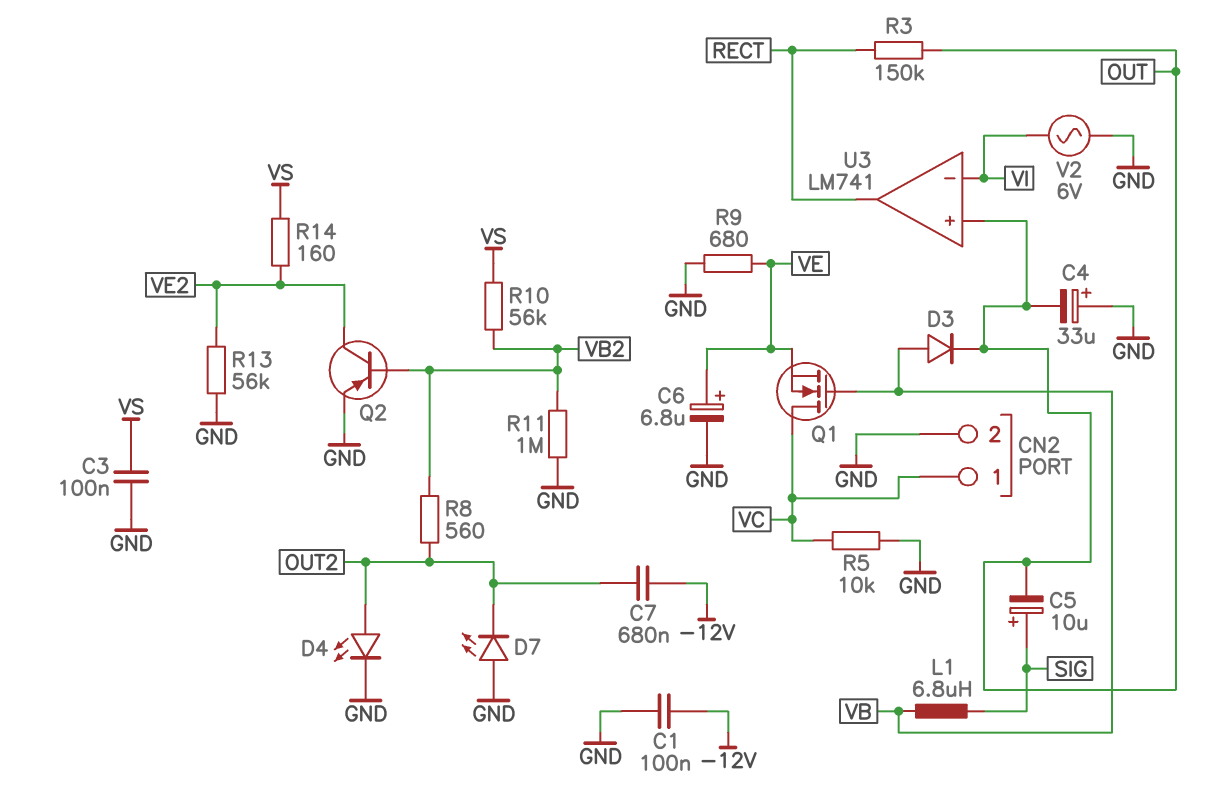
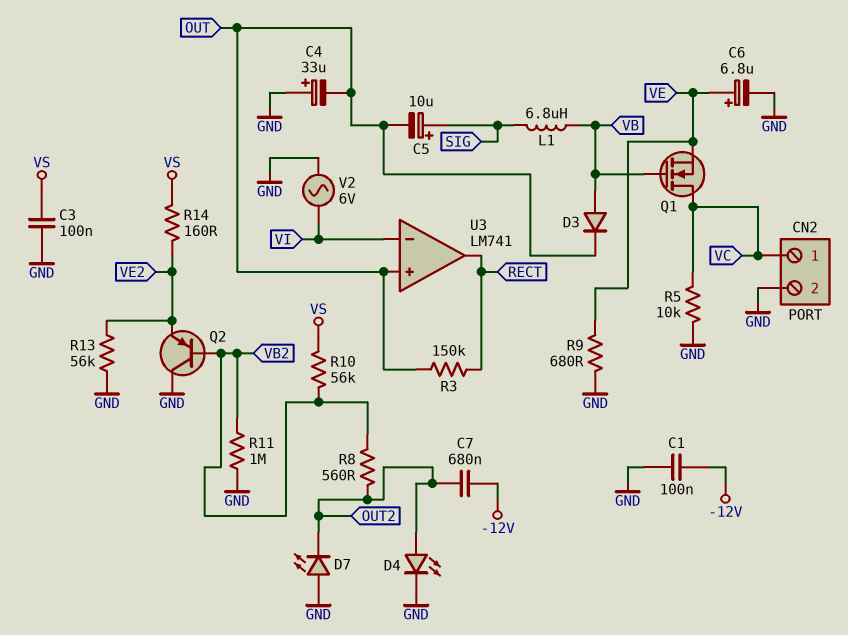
Q2: PNP (B VB2, C VE2, E GND) -> PNP (B VB2, C GND, E VE2)

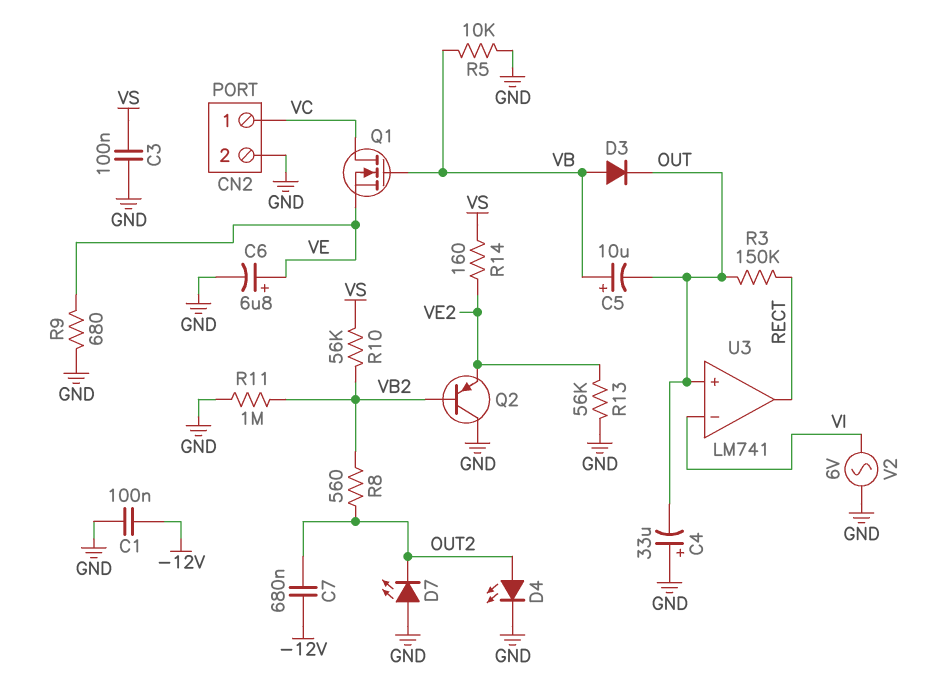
C5: 10uF (plus SIG, minus OUT) -> 10uF (plus VB, minus OUT)
L1: 6.8uH (SIG, VB) -> none
R5: 10k (GND, VC) -> 10k (GND, VB)

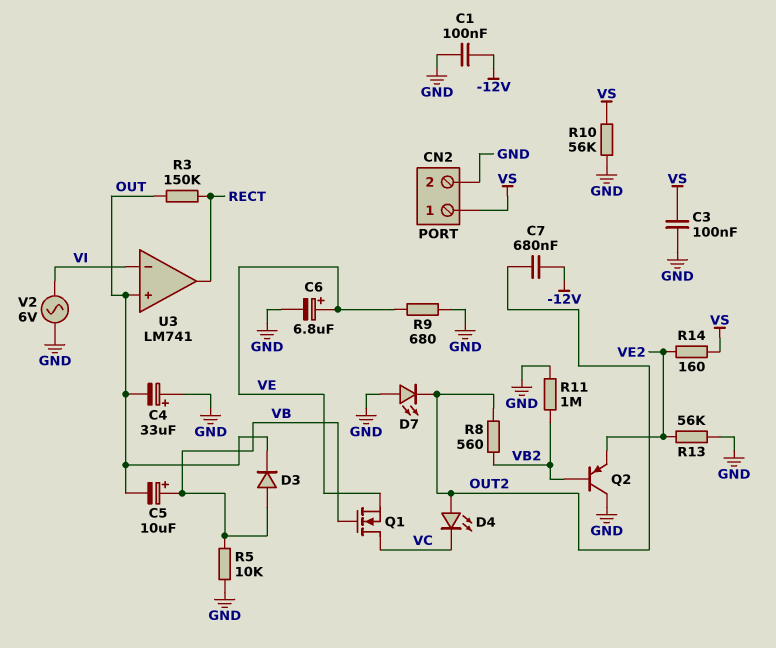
CN2 pin 1: VC -> VS
D4: LED (A OUT2, K GND) -> LED (A OUT2, K VC)
R10: 56k (VB2, VS) -> 56k (GND, VS)

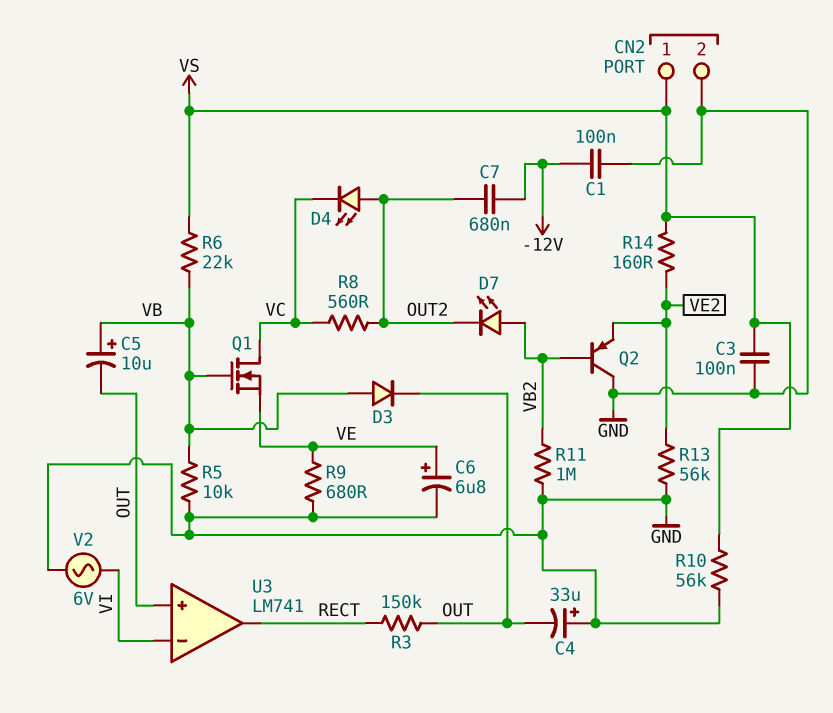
D7: LED (A GND, K OUT2) -> LED (A VB2, K OUT2)
R6: none -> 22k (VB, VS)
R8: 560 (OUT2, VB2) -> 560 (OUT2, VC)

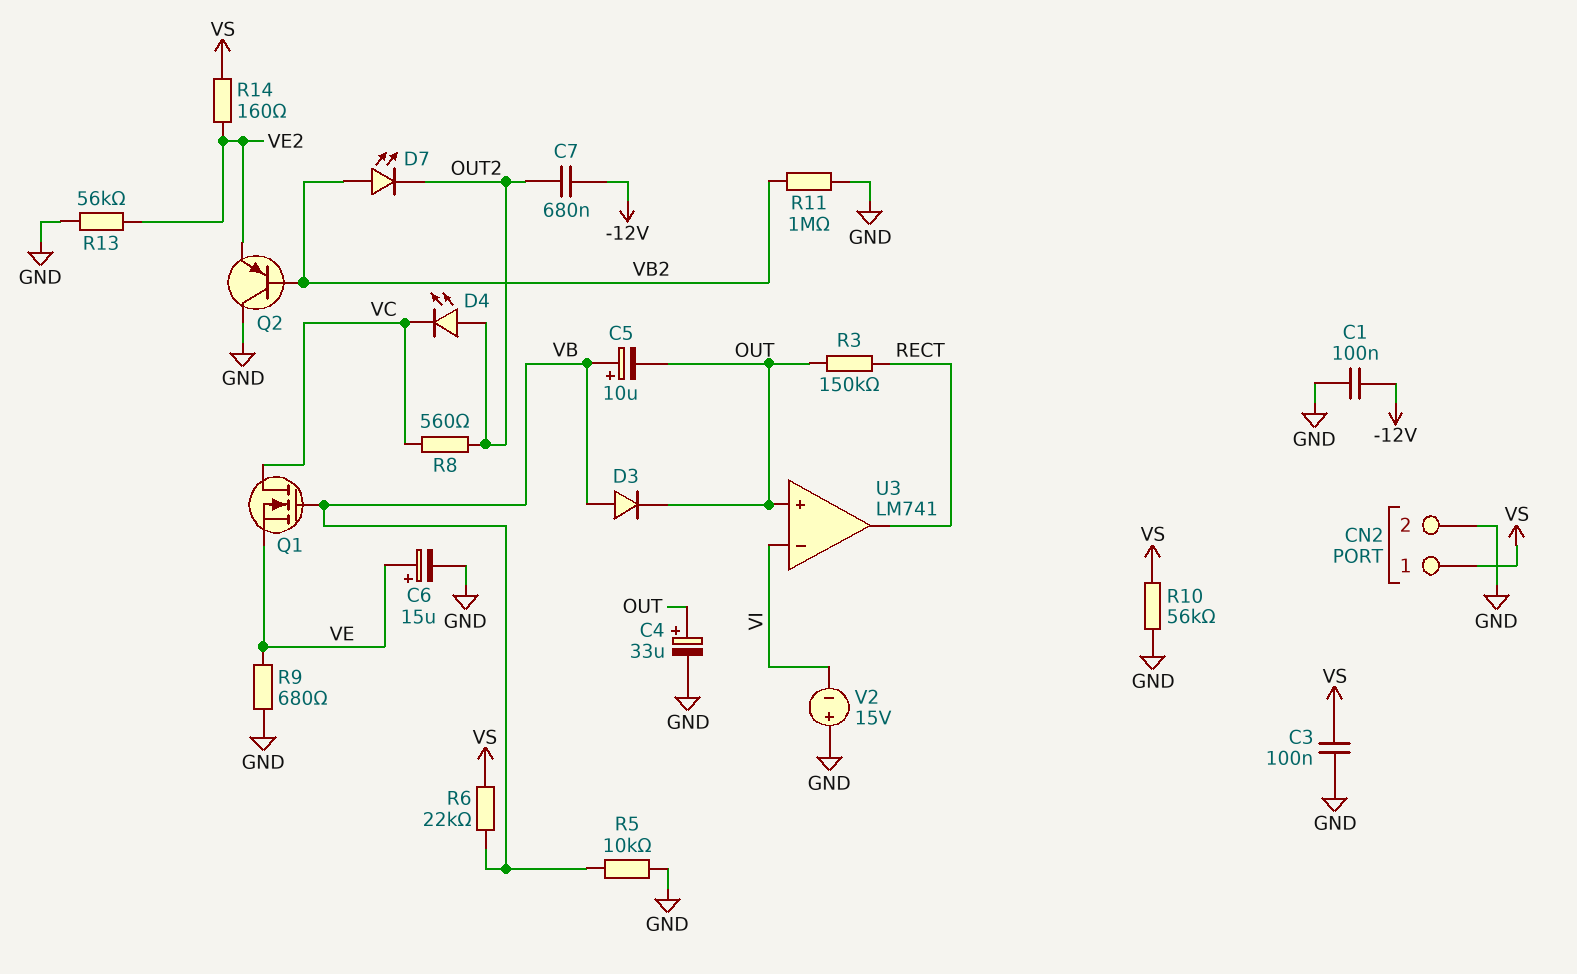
C4: 33uF (plus GND, minus OUT) -> 33uF (plus OUT, minus GND)
C6: 6.8uF (plus VE, minus GND) -> 15uF (plus VE, minus GND)
V2: AC 6V (GND, VI) -> 15V (plus GND, minus VI)

